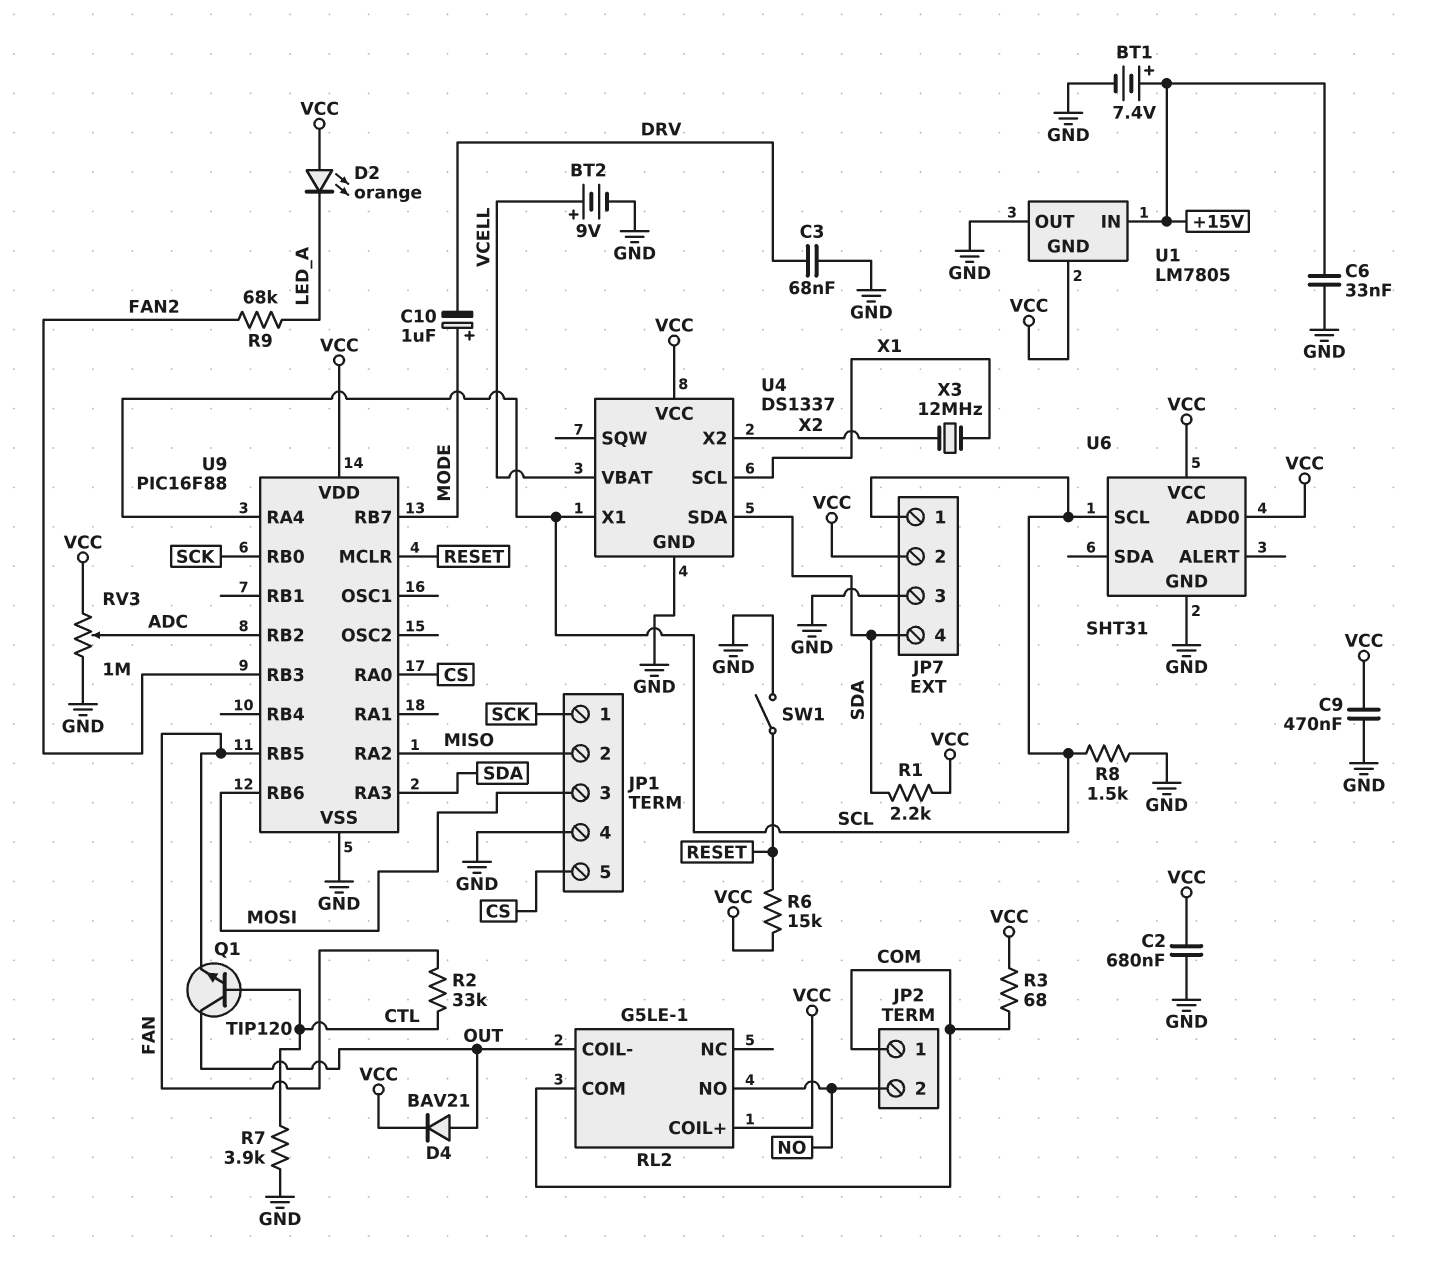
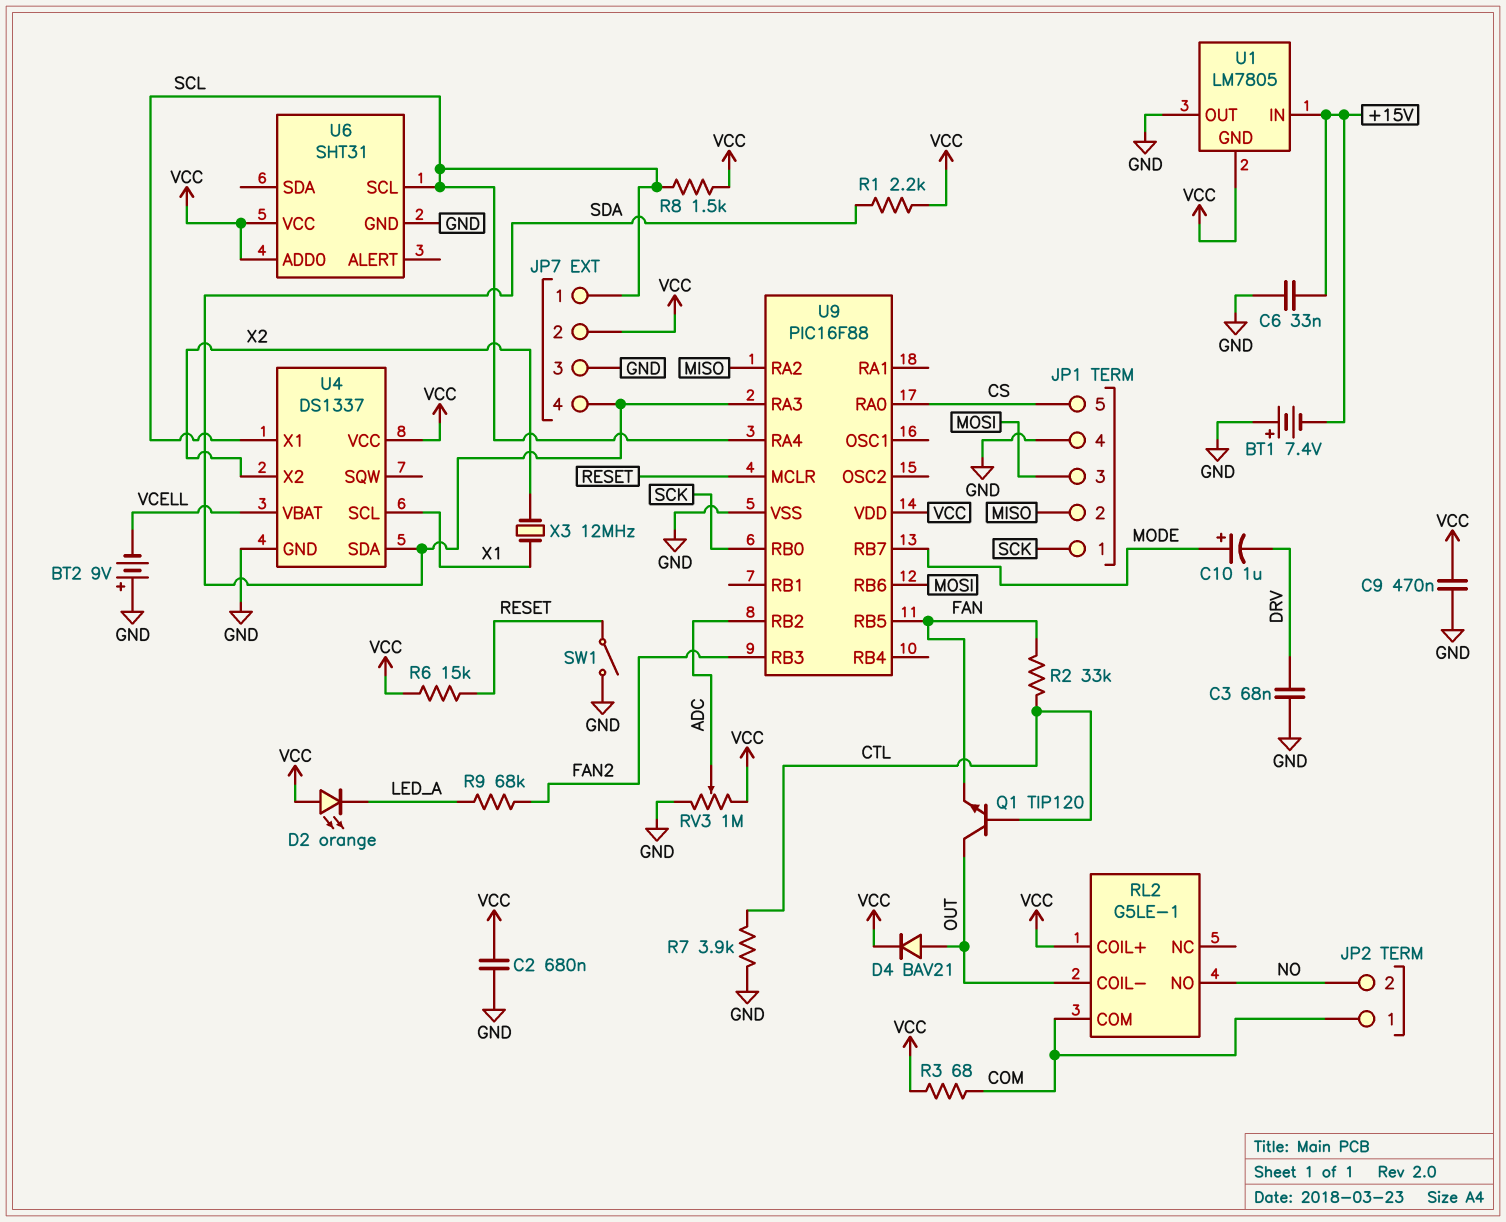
BT1: 7.4V (plus +15V, minus GND) -> 7.4V (plus GND, minus +15V)
BT2: 9V (plus VCELL, minus GND) -> 9V (plus GND, minus VCELL)
R8: 1.5k (GND, SCL) -> 1.5k (SCL, VCC)

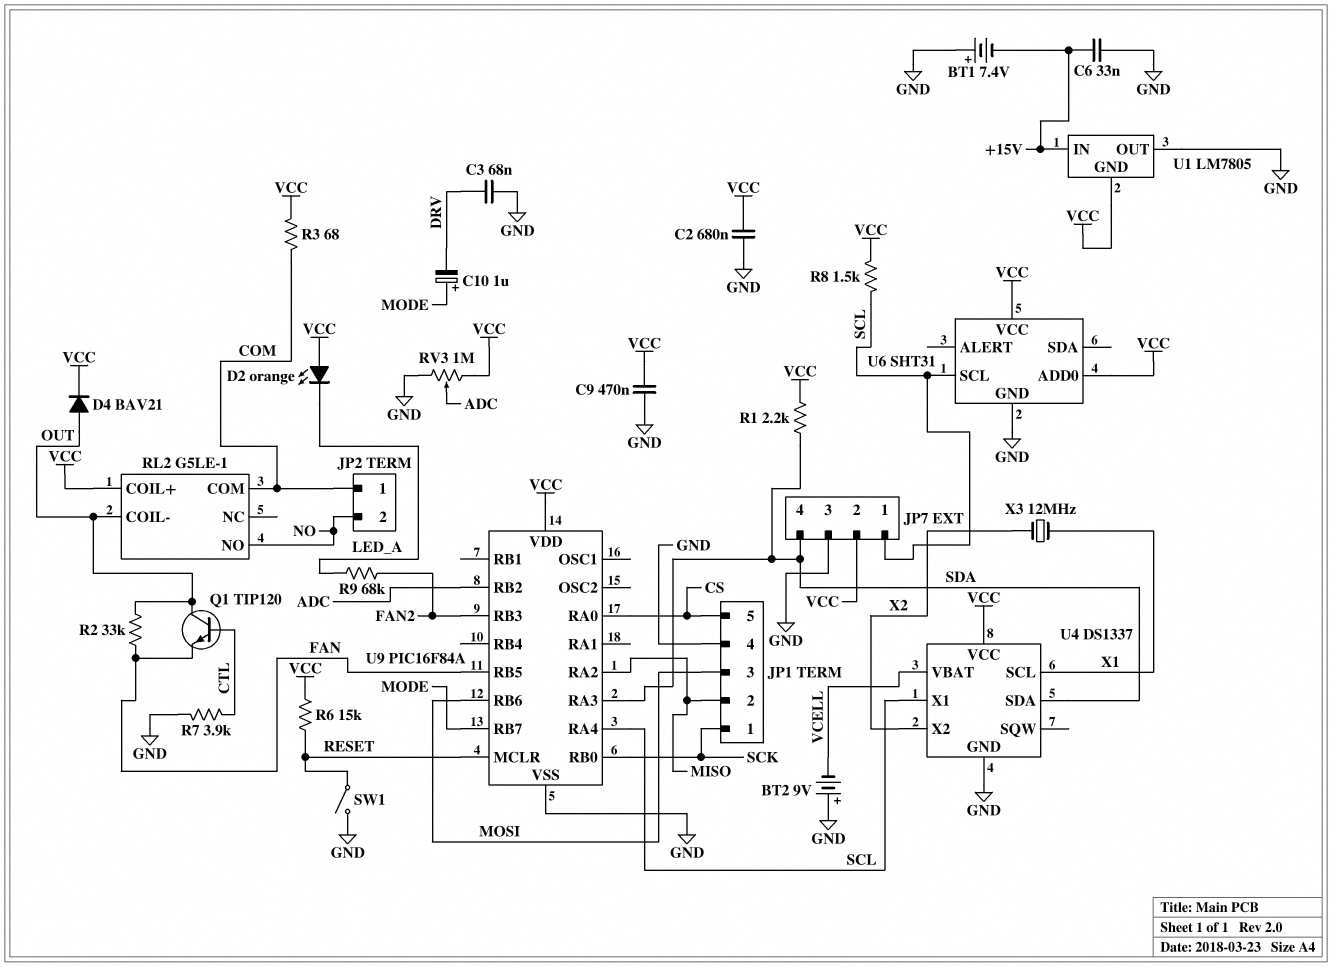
R2: 33k (CTL, FAN) -> 33k (FAN, OUT)
U9: PIC16F88 -> PIC16F84A

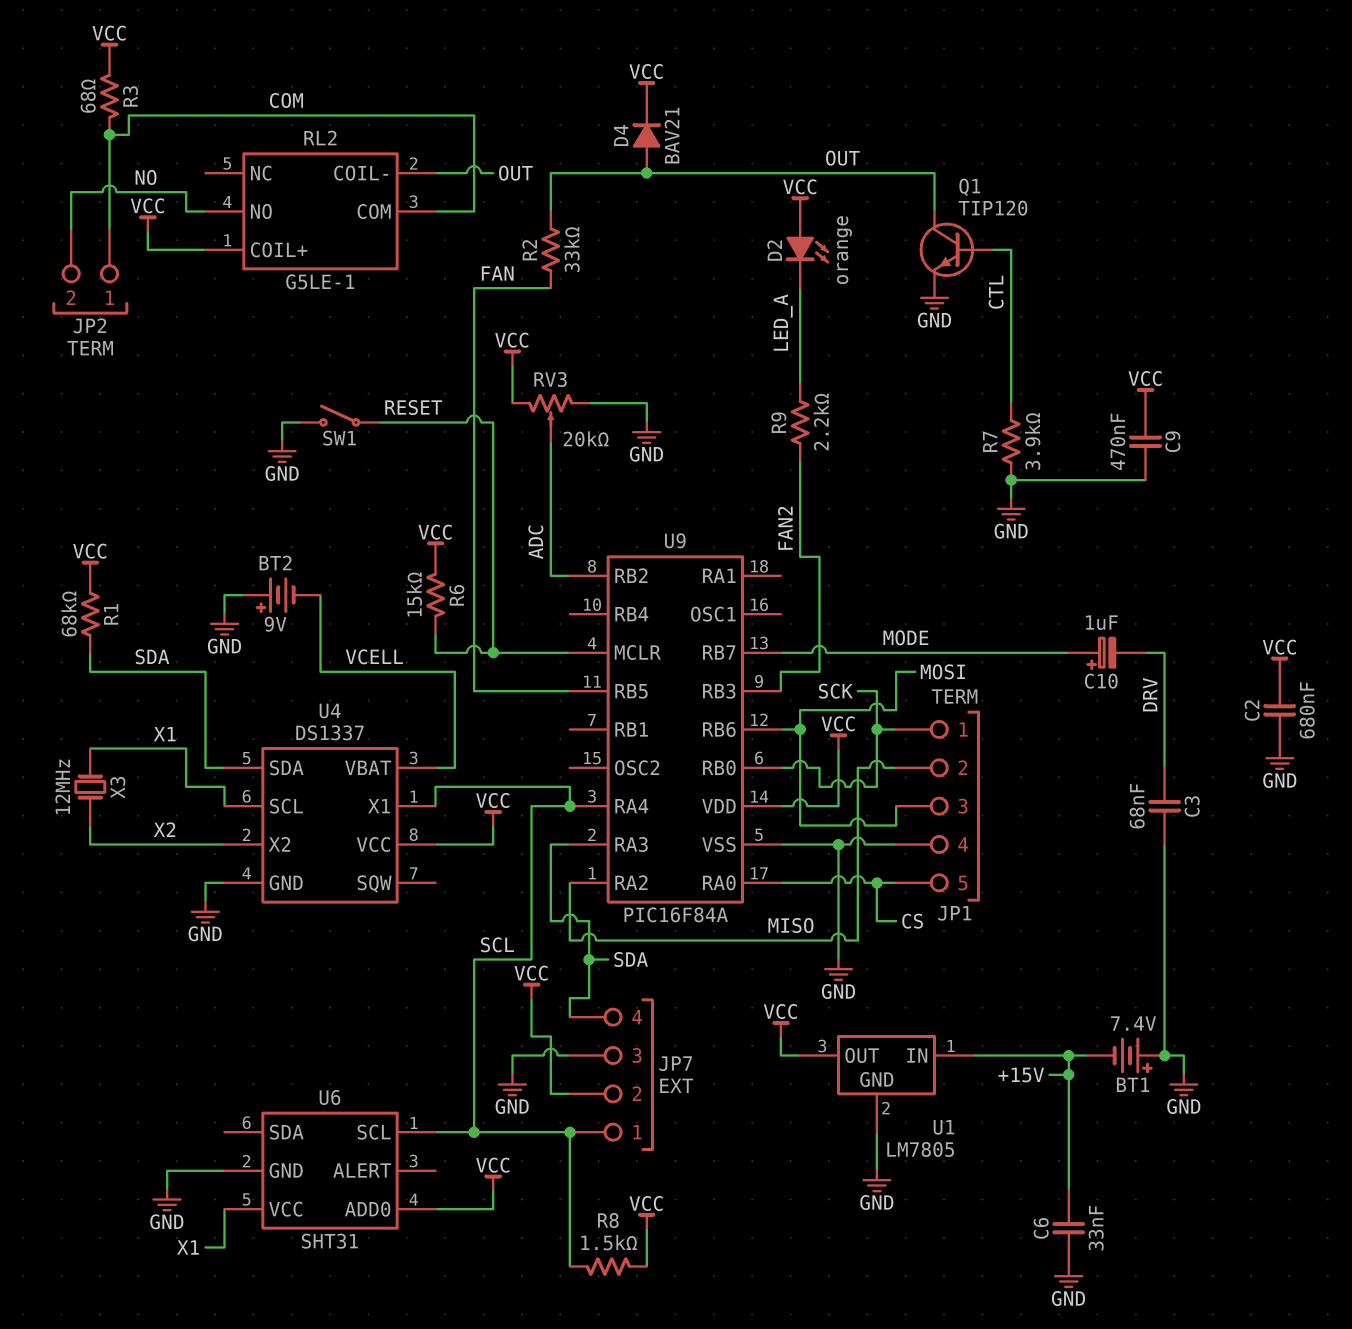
Q1: NPN TIP120 (B CTL, C OUT, E FAN) -> NPN TIP120 (B CTL, C OUT, E GND)
R1: 2.2k (SDA, VCC) -> 68k (SDA, VCC)
R9: 68k (FAN2, LED_A) -> 2.2k (FAN2, LED_A)
RV3: 1M (GND, VCC, wiper ADC) -> 20k (GND, VCC, wiper ADC)
U1 pin GND: VCC -> GND
U1 pin OUT: GND -> VCC
U6 pin VCC: VCC -> X1

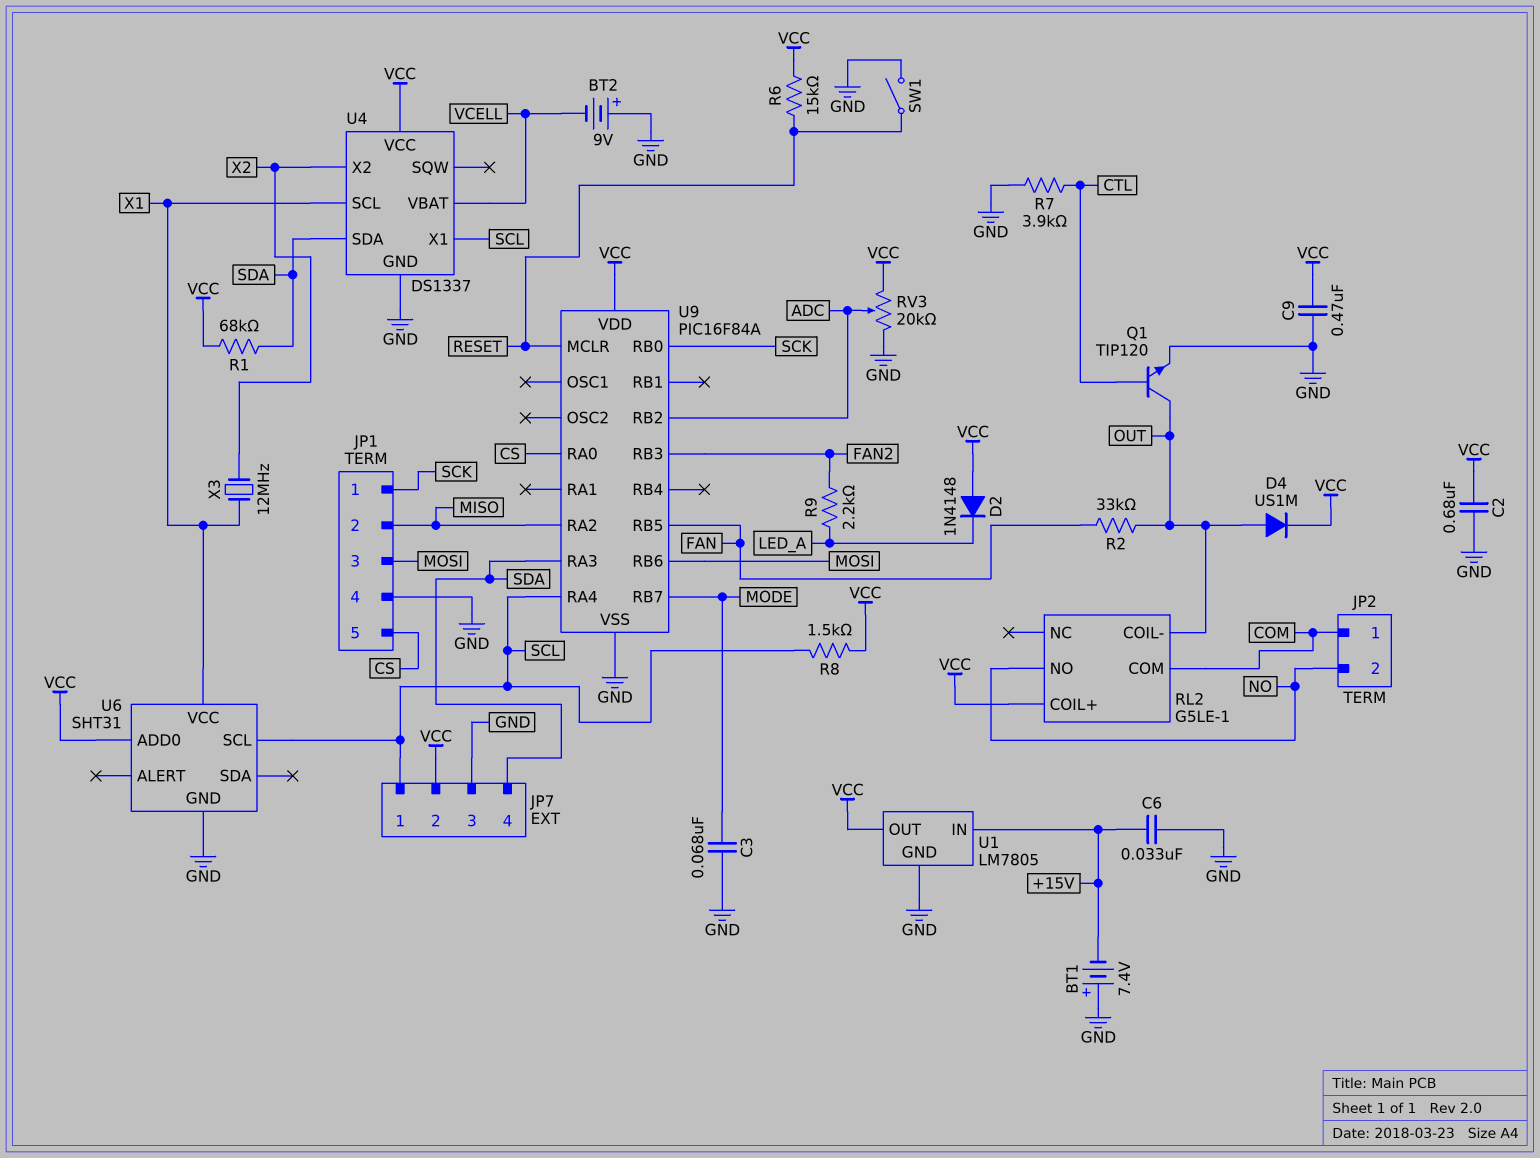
C3: 68nF (DRV, GND) -> 68nF (GND, MODE)
C10: 1uF (plus MODE, minus DRV) -> none
D2: LED orange (A VCC, K LED_A) -> diode 1N4148 (A VCC, K LED_A)
D4: diode BAV21 (A OUT, K VCC) -> diode US1M (A OUT, K VCC)
R3: 68 (COM, VCC) -> none

